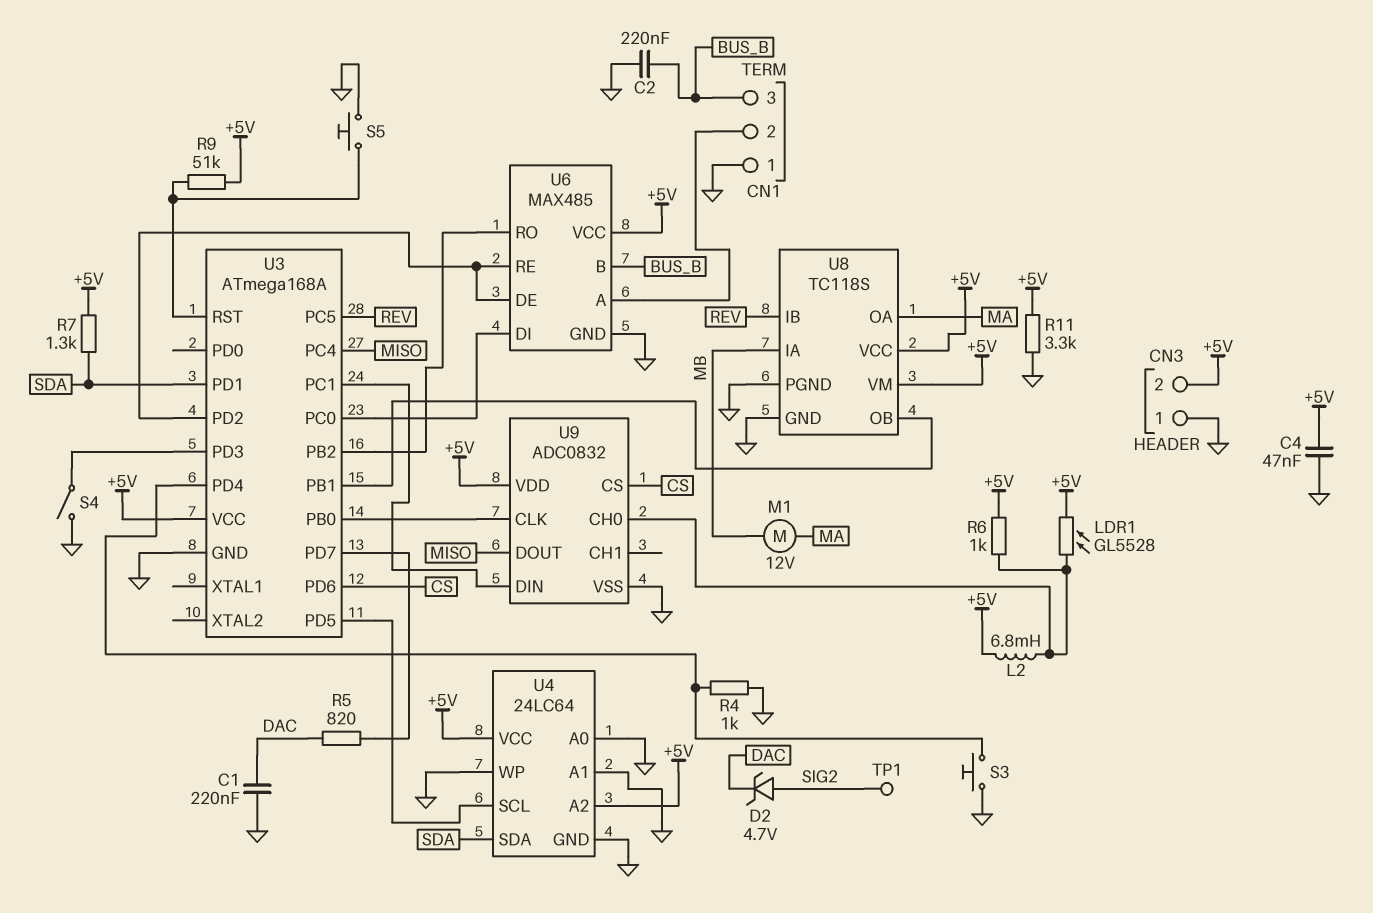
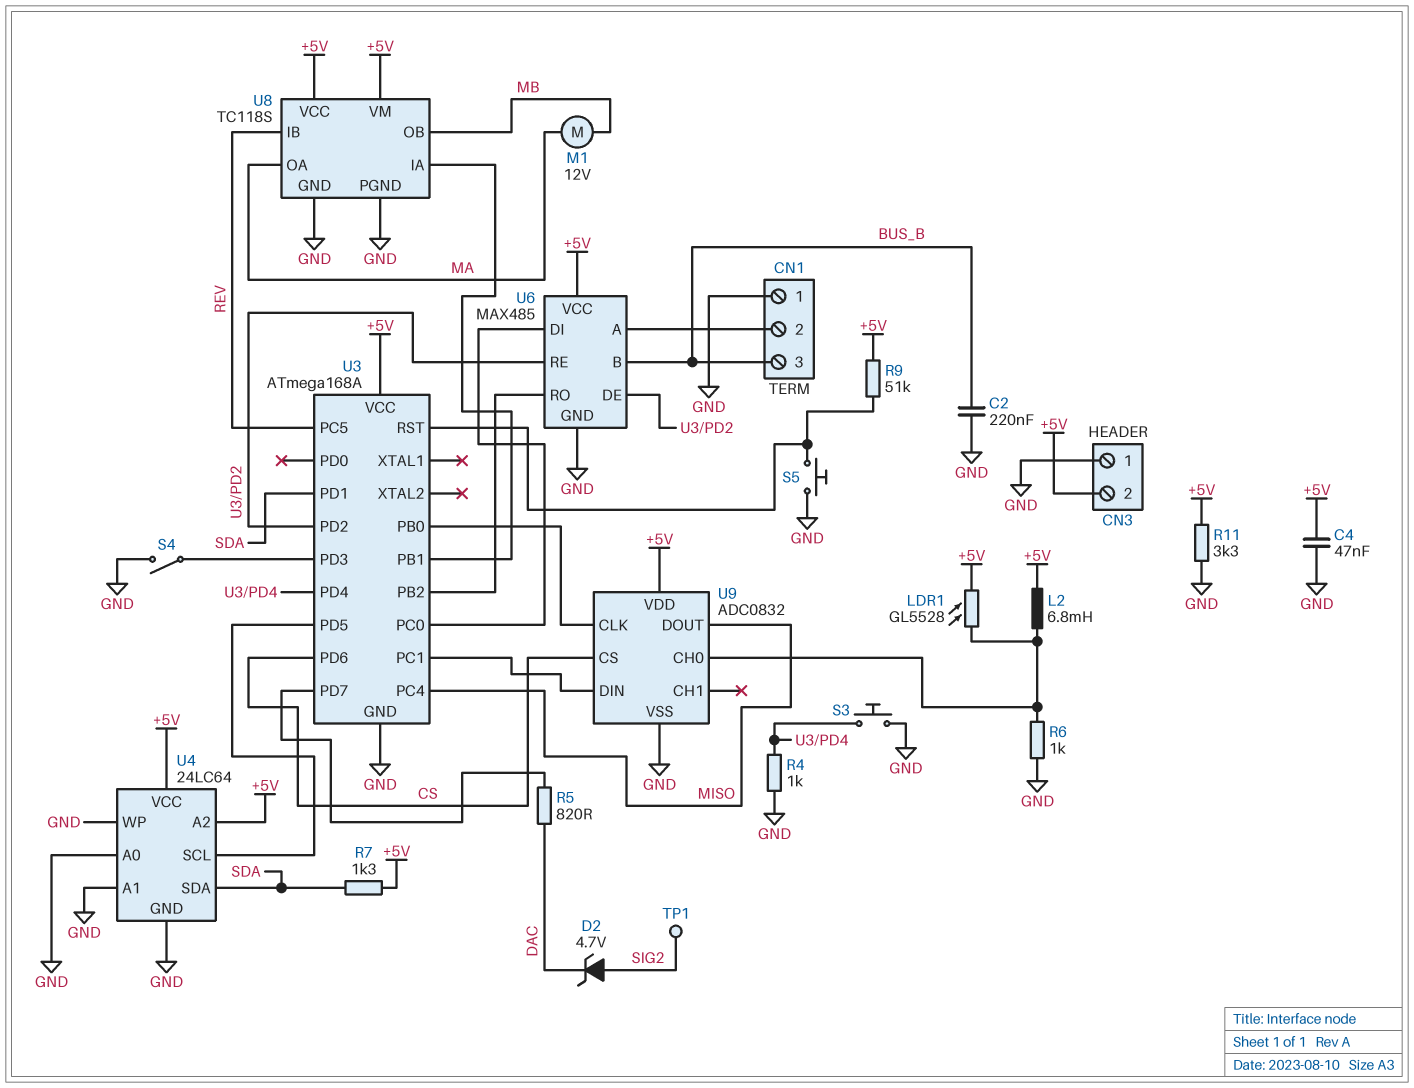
C1: 220nF (DAC, GND) -> none
R6: 1k (+5V, U9/CH0) -> 1k (GND, U9/CH0)
U8 pin IA: MB -> U3/PB1
U8 pin OB: U3/PB1 -> MB

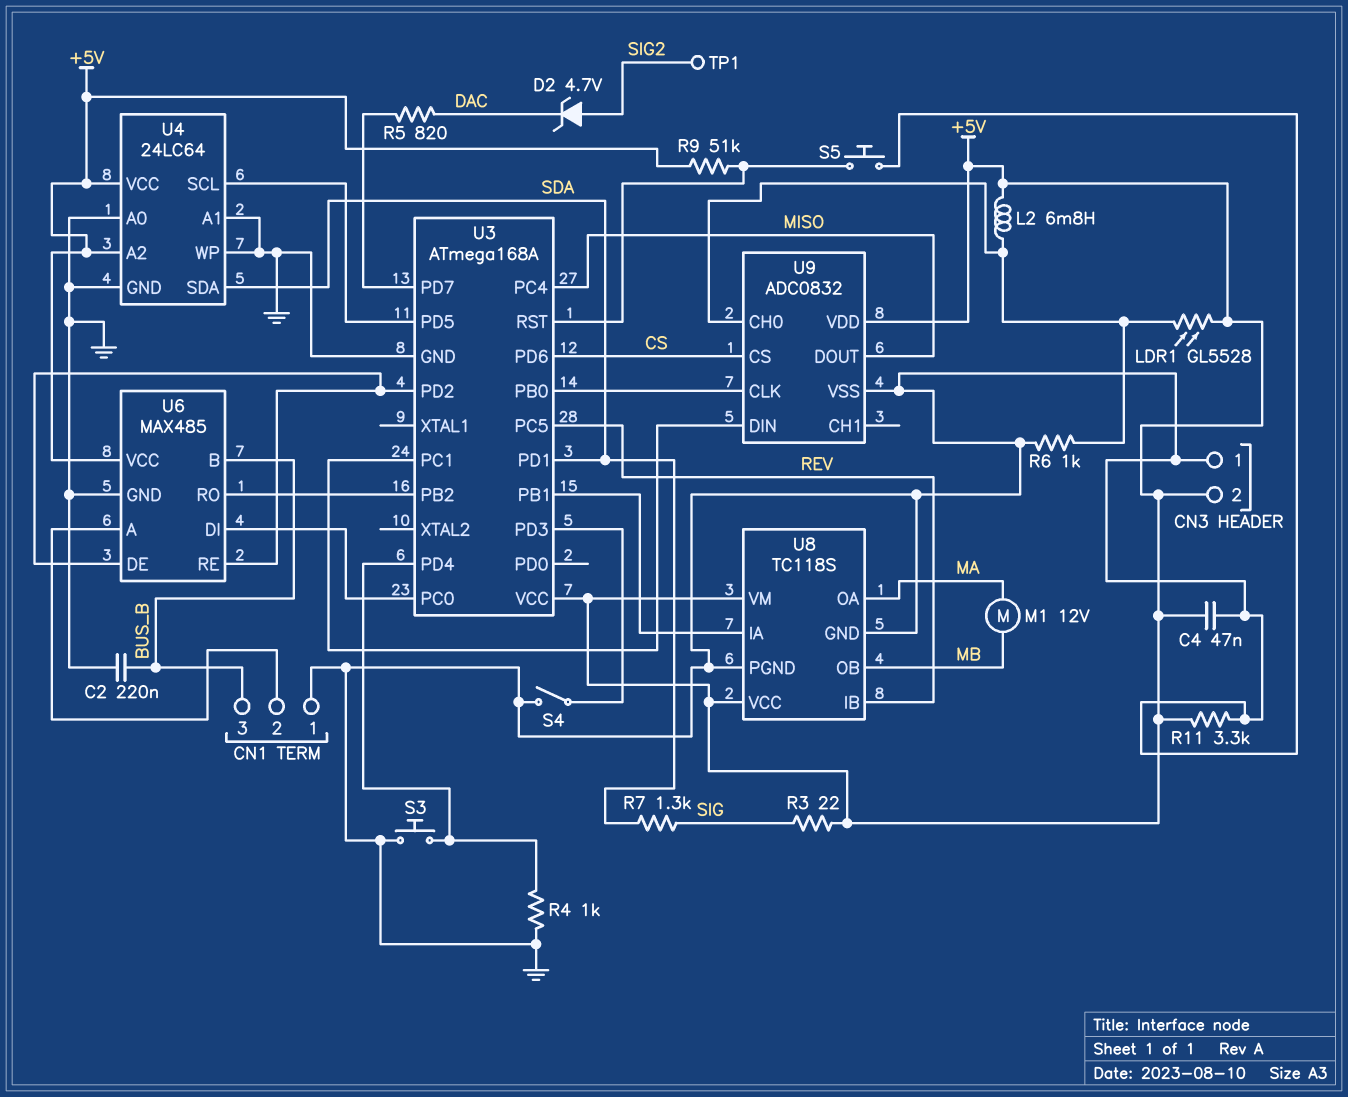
R3: none -> 22 (+5V, SIG)
R7: 1.3k (+5V, SDA) -> 1.3k (SDA, SIG)

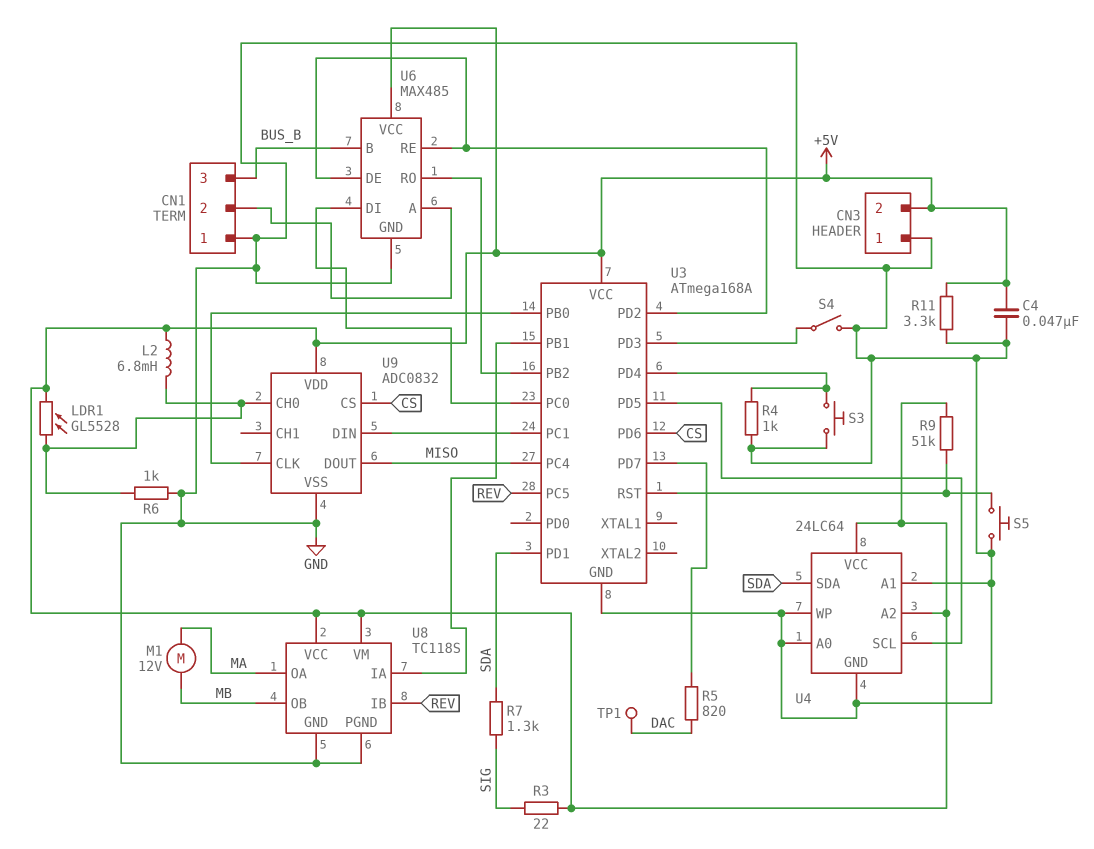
C2: 220nF (BUS_B, GND) -> none
D2: zener 4.7V (A SIG2, K DAC) -> none
TP1: test point (SIG2) -> test point (DAC)

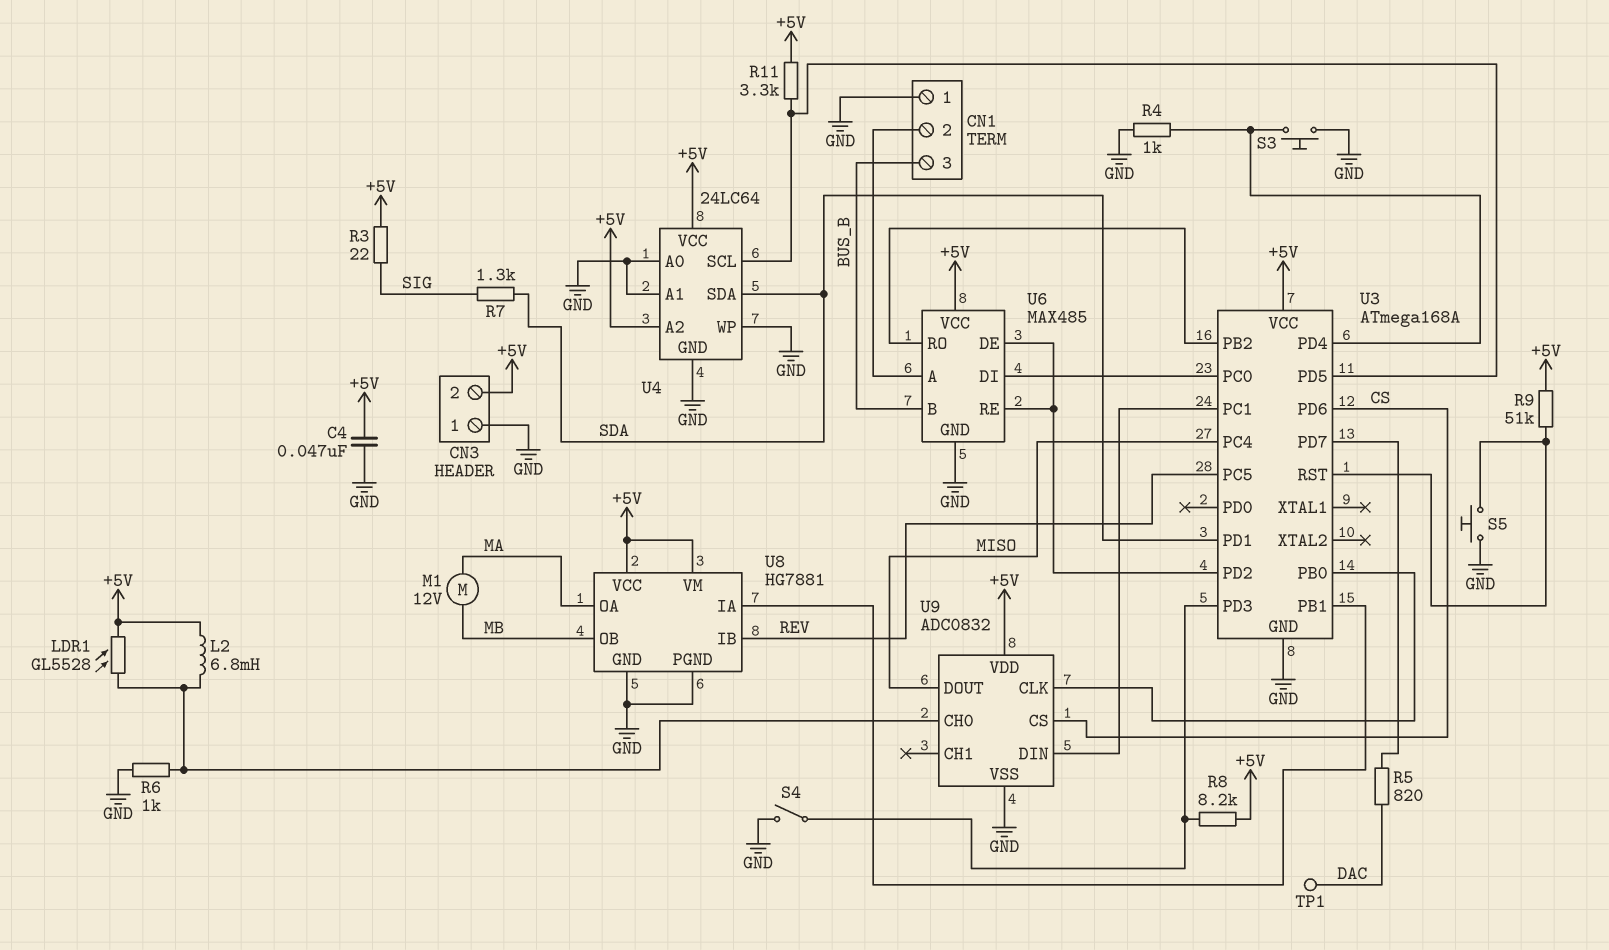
R8: none -> 8.2k (+5V, U3/PD3)
R11: 3.3k (+5V, GND) -> 3.3k (+5V, U3/PD5)
U8: TC118S -> HG7881

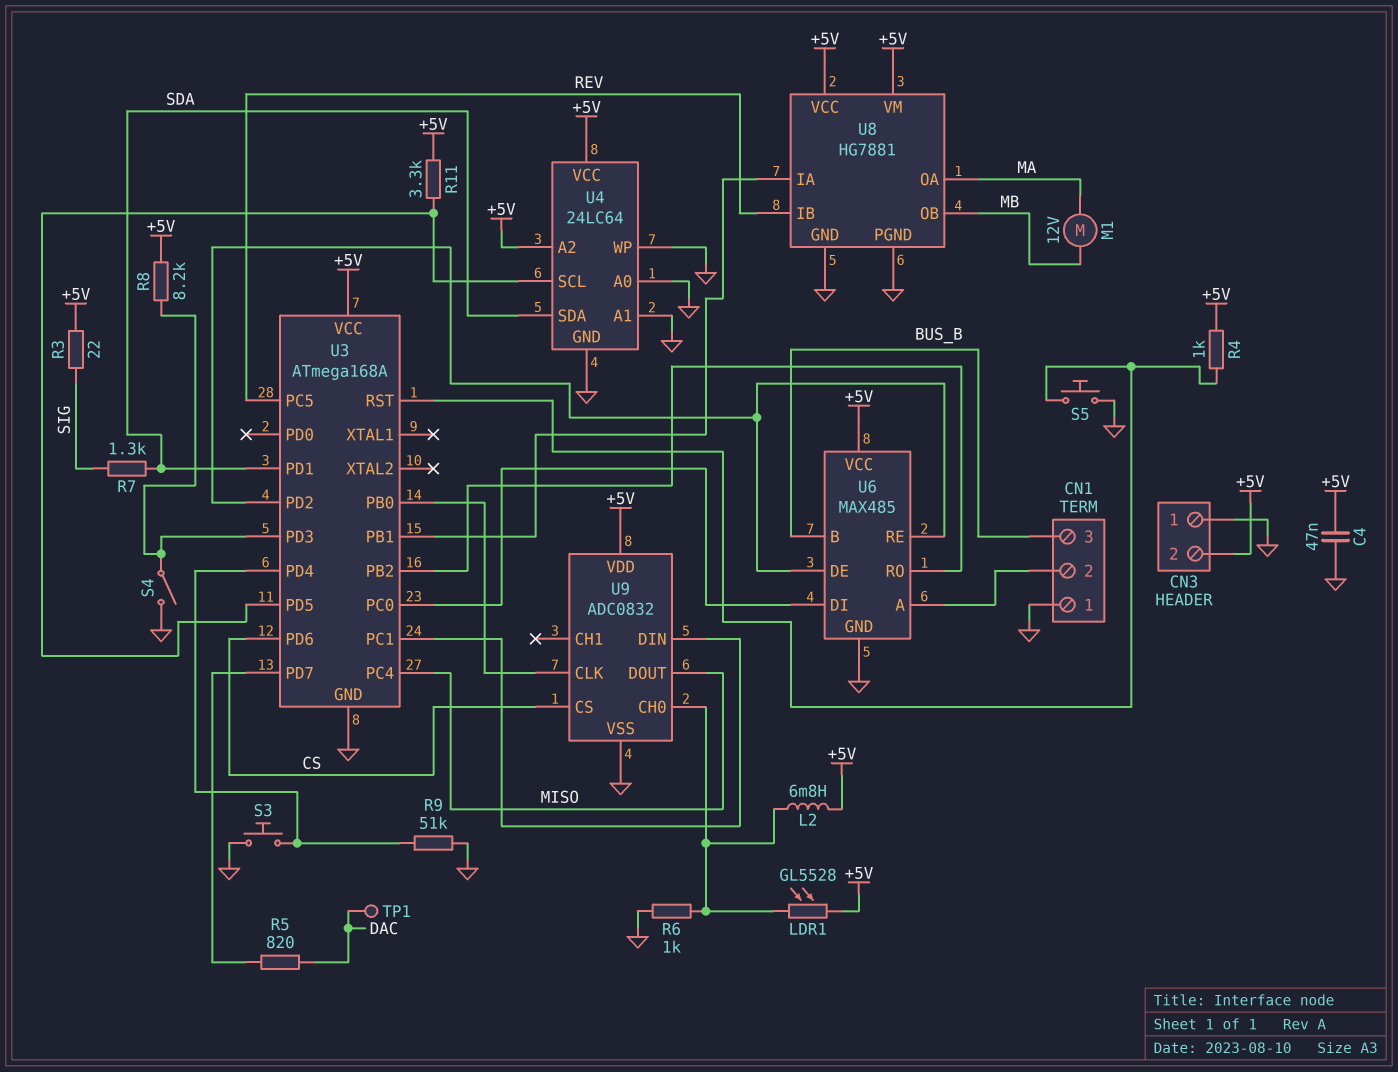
R4: 1k (GND, U3/PD4) -> 1k (+5V, U3/RST)
R9: 51k (+5V, U3/RST) -> 51k (GND, U3/PD4)

